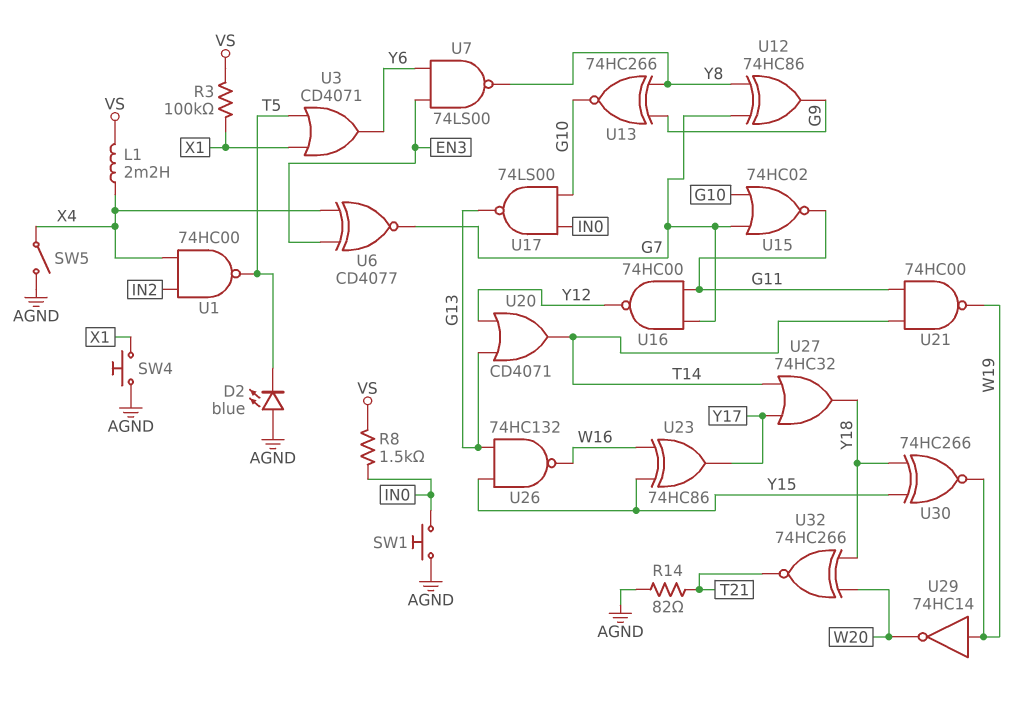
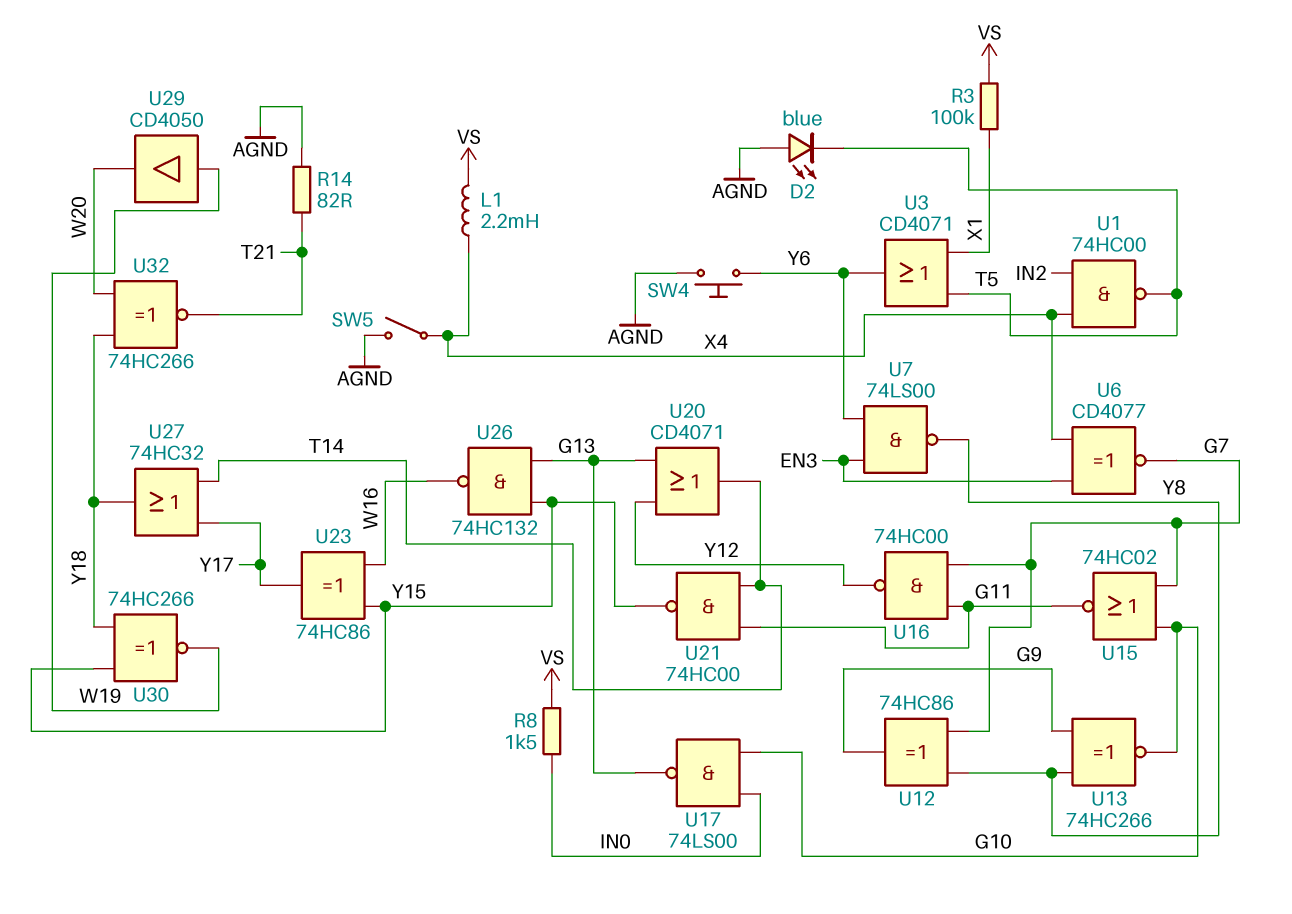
SW1: button (AGND, IN0) -> none
SW4: button (AGND, X1) -> button (AGND, Y6)
U21: NAND 74HC00 (in G11, in T14, out W19) -> NAND 74HC00 (in G11, in T14, out Y15)
U29: NOT 74HC14 (in W19, out W20) -> buffer CD4050 (in W19, out W20)

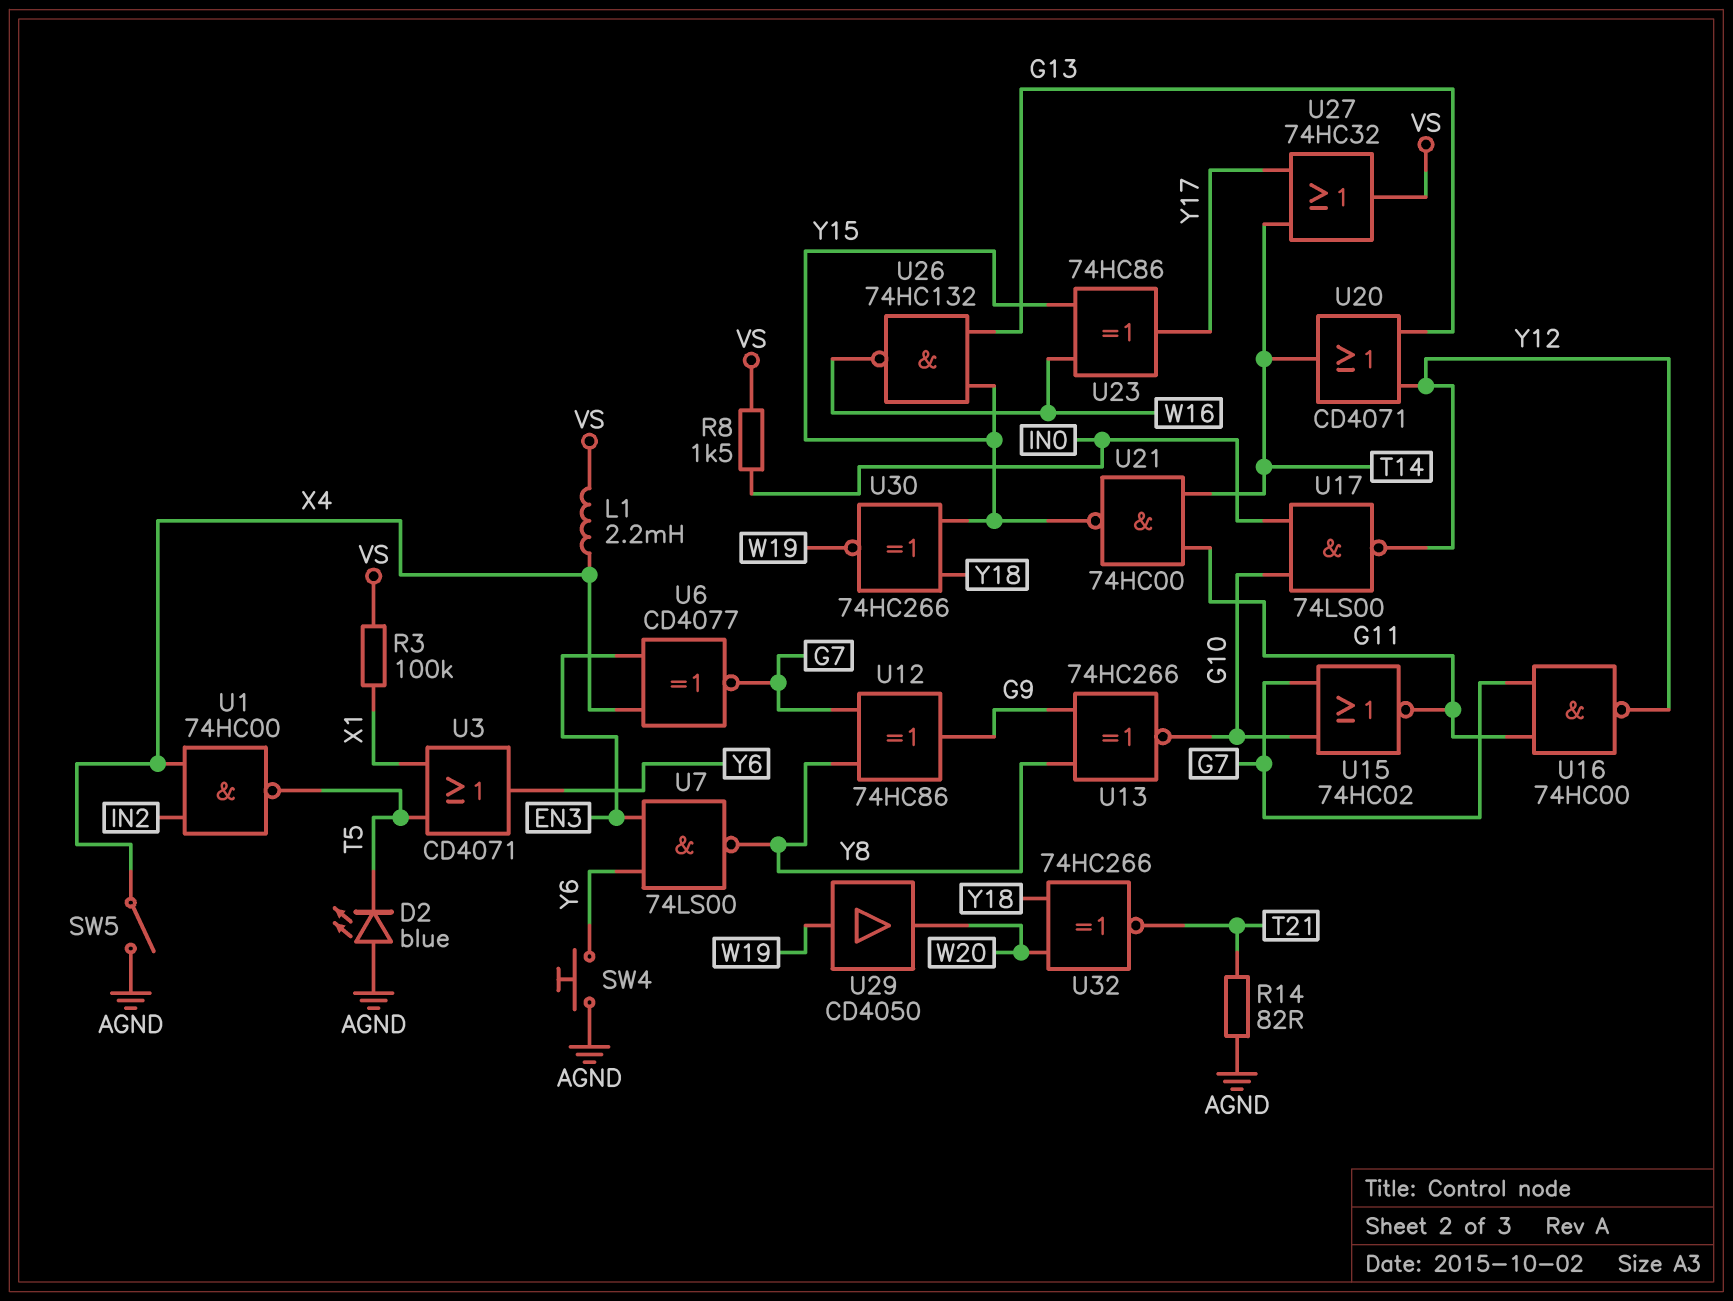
U17: NAND 74LS00 (in G10, in IN0, out G13) -> NAND 74LS00 (in G10, in IN0, out Y12)
U27: OR 74HC32 (in T14, in Y17, out Y18) -> OR 74HC32 (in T14, in Y17, out VS)

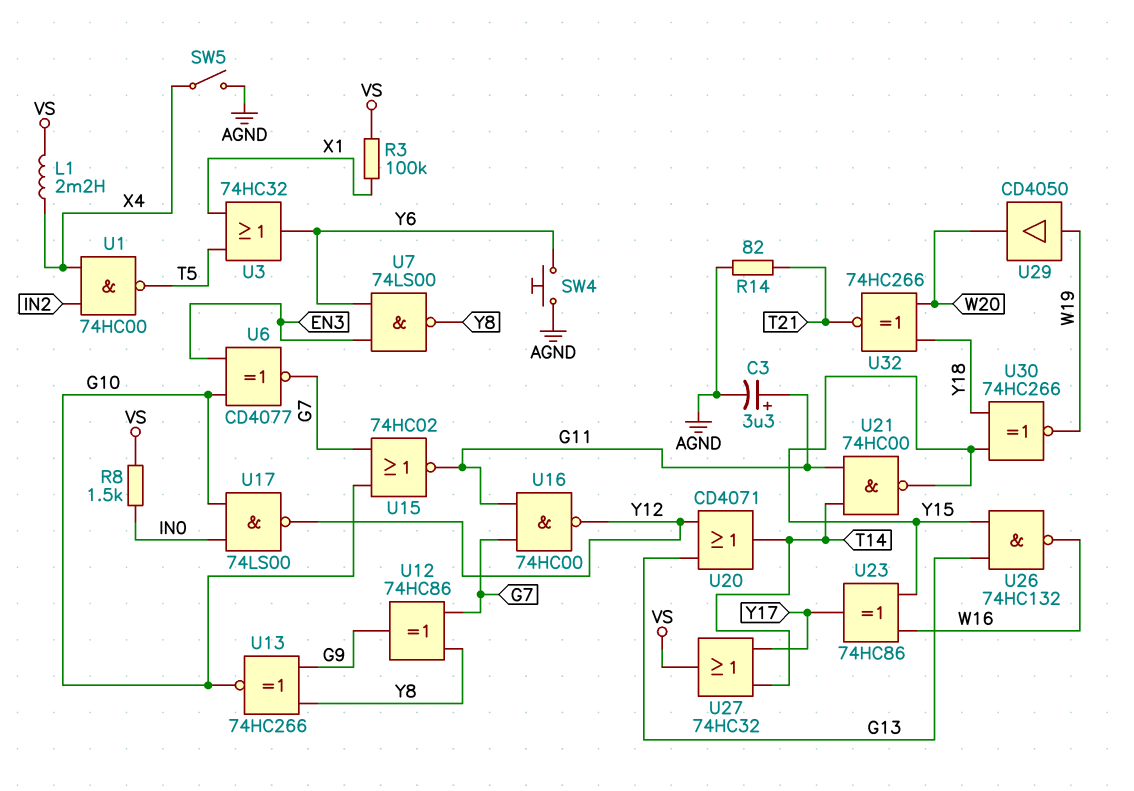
C3: none -> 3.3uF (plus G11, minus AGND)
D2: LED blue (A AGND, K T5) -> none
U3: OR CD4071 (in T5, in X1, out Y6) -> OR 74HC32 (in T5, in X1, out Y6)
U6: XNOR CD4077 (in EN3, in X4, out G7) -> XNOR CD4077 (in EN3, in G10, out G7)

